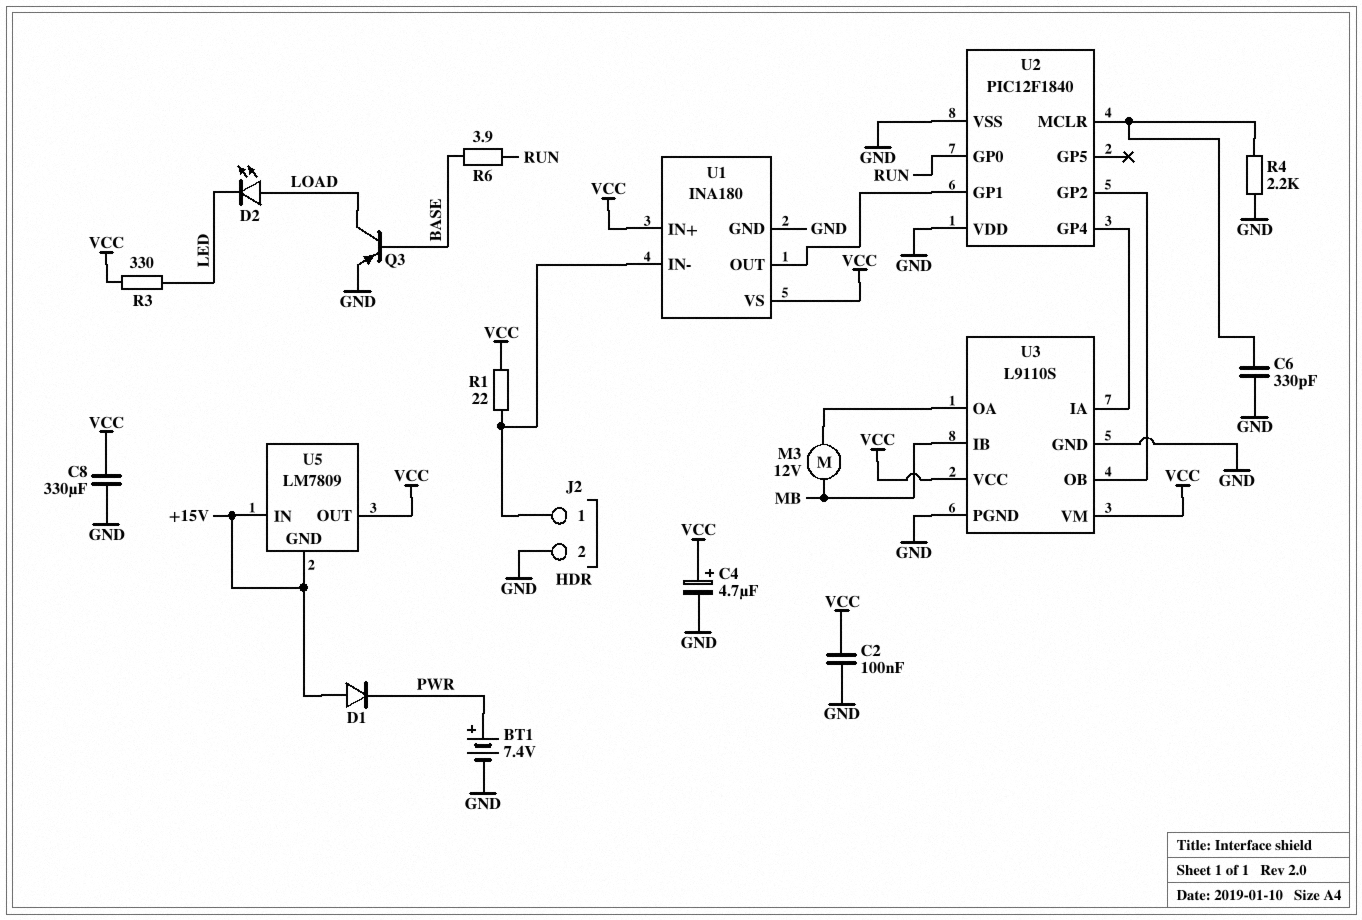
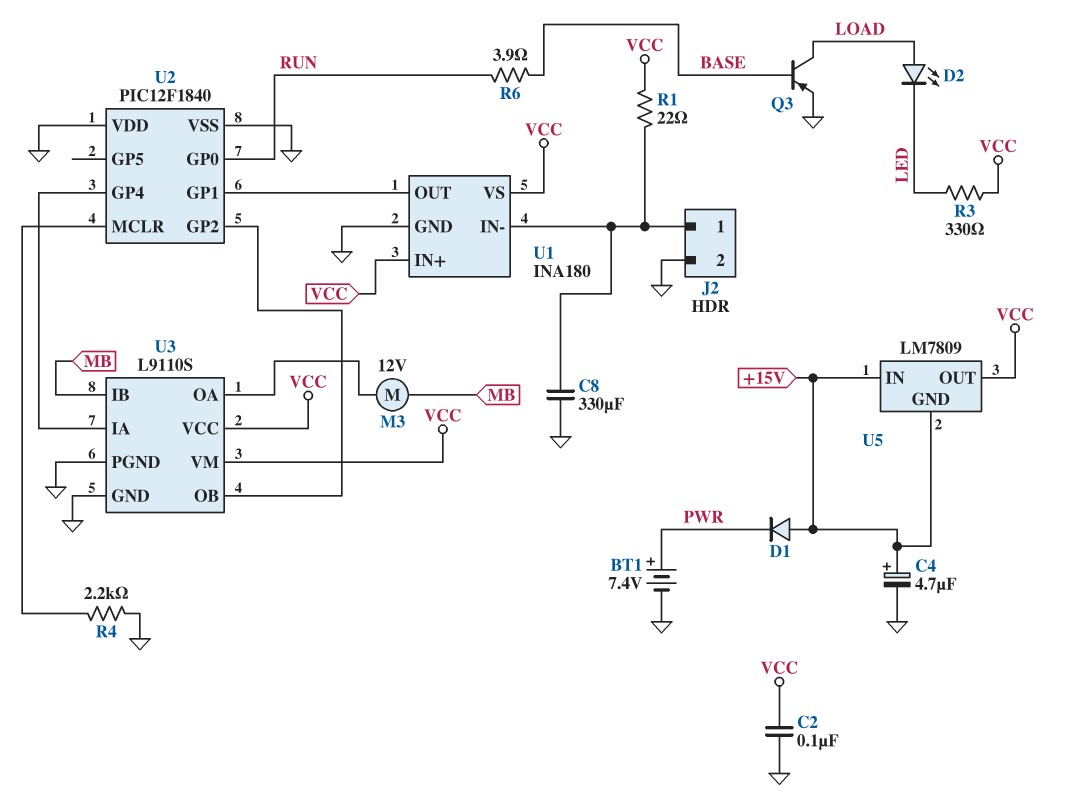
C4: 4.7uF (plus VCC, minus GND) -> 4.7uF (plus +15V, minus GND)
C6: 330pF (GND, U2/MCLR) -> none
C8: 330uF (GND, VCC) -> 330uF (GND, J2/1)

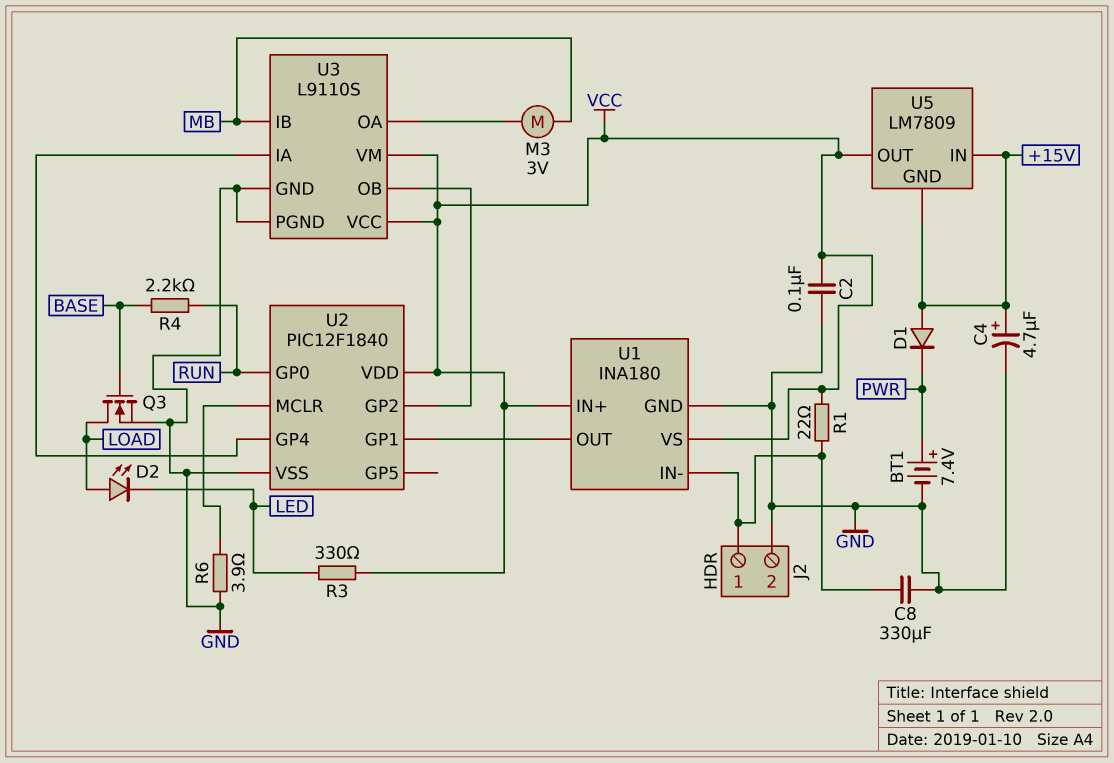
M3: motor 12V (MB, U3/OA) -> motor 3V (MB, U3/OA)
Q3: PNP (B BASE, C LOAD, E GND) -> NMOS (G BASE, D LOAD, S GND)
R4: 2.2k (GND, U2/MCLR) -> 2.2k (BASE, RUN)
R6: 3.9 (BASE, RUN) -> 3.9 (GND, U2/MCLR)
U2 pin VDD: GND -> VCC

